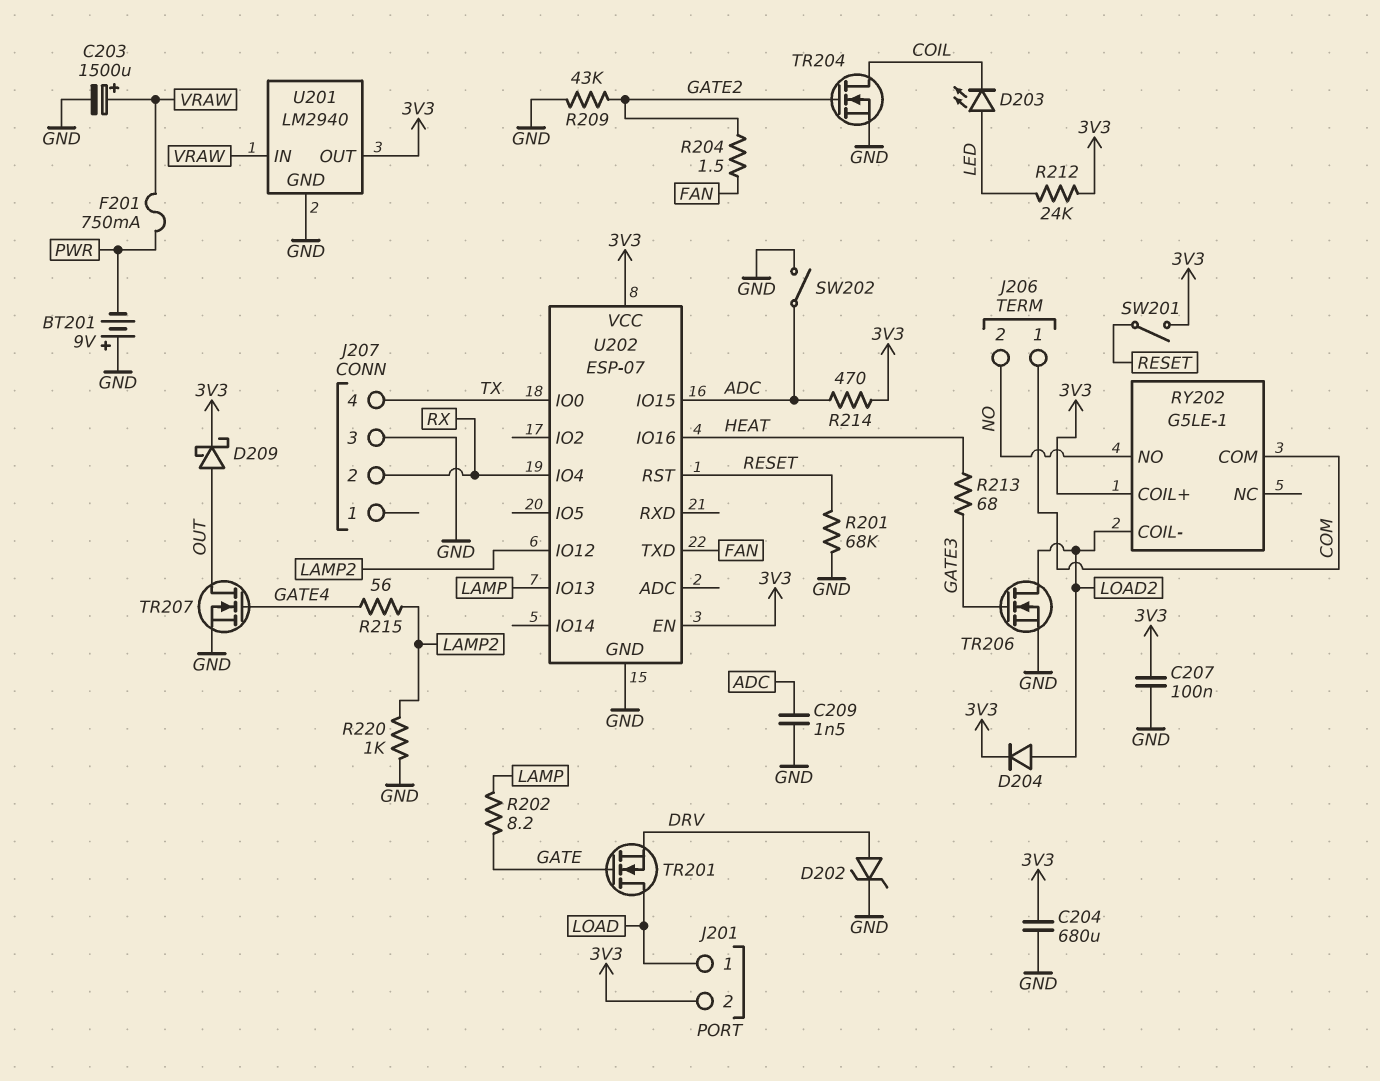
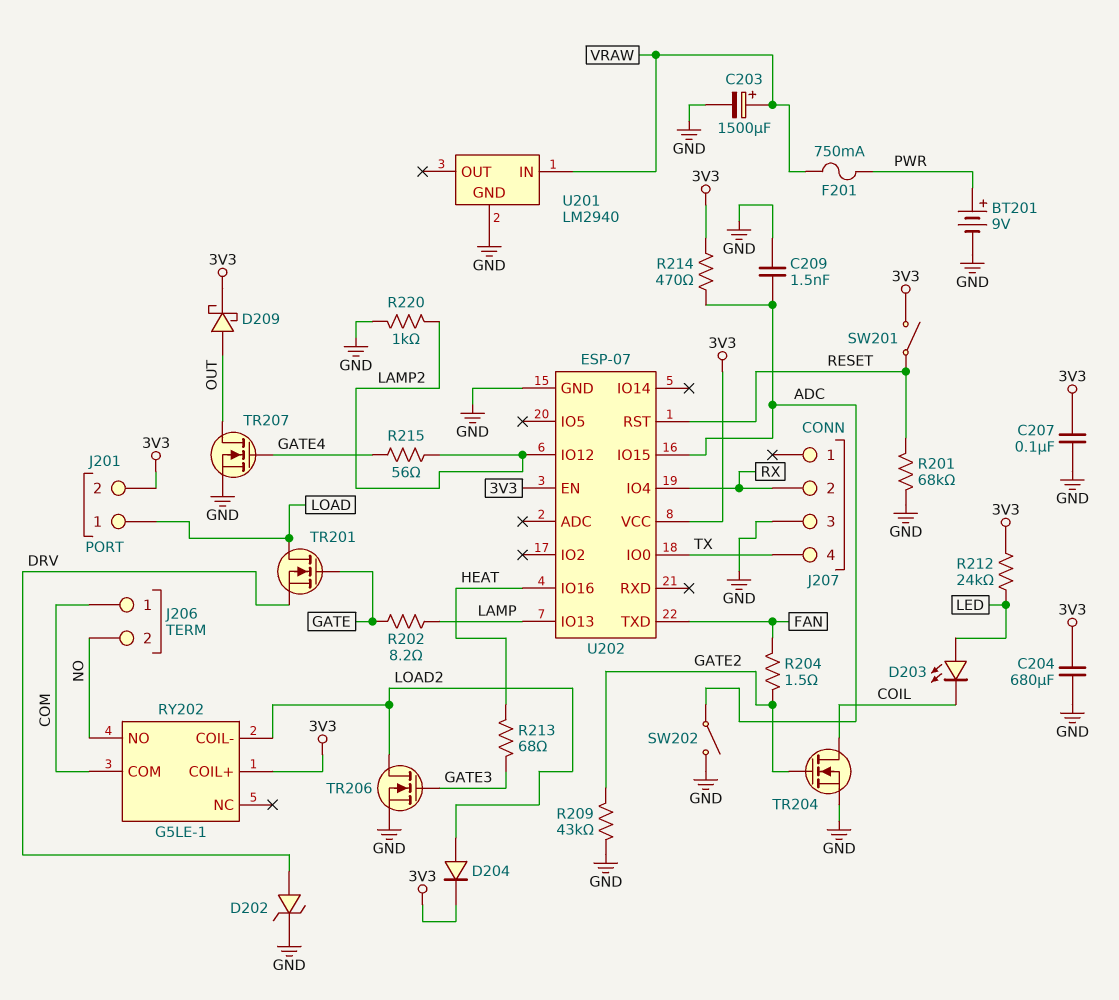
BT201: 9V (plus GND, minus PWR) -> 9V (plus PWR, minus GND)
U201 pin OUT: 3V3 -> none

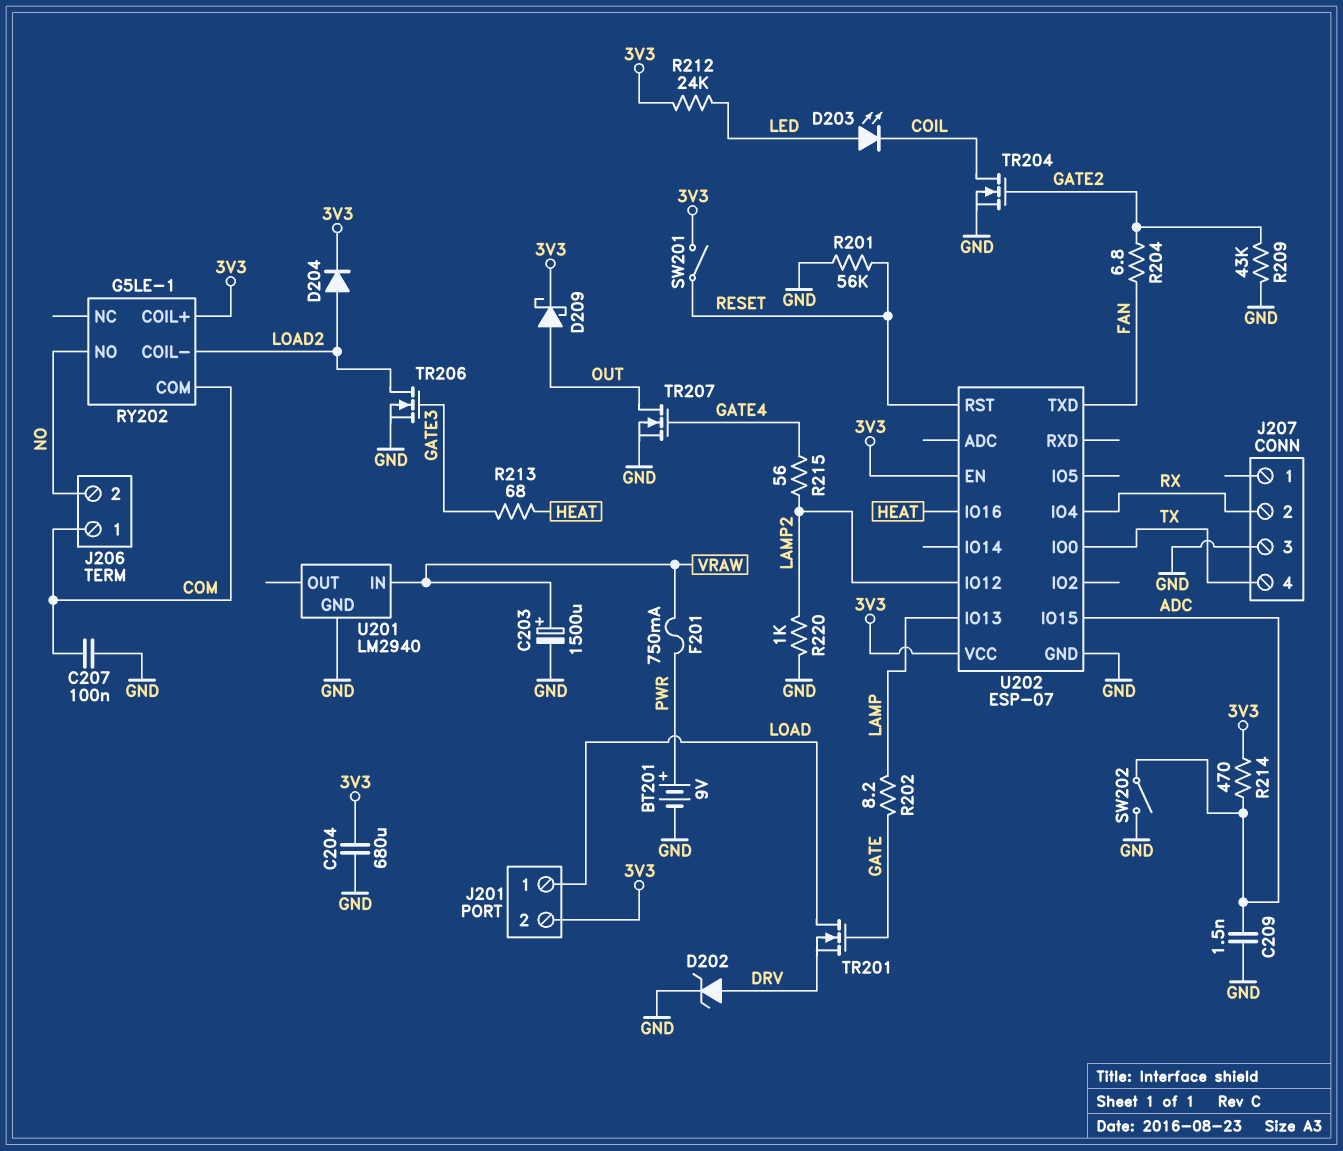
C207: 100nF (3V3, GND) -> 100nF (COM, GND)
R201: 68k (GND, RESET) -> 56k (GND, RESET)
R204: 1.5 (FAN, GATE2) -> 6.8 (FAN, GATE2)

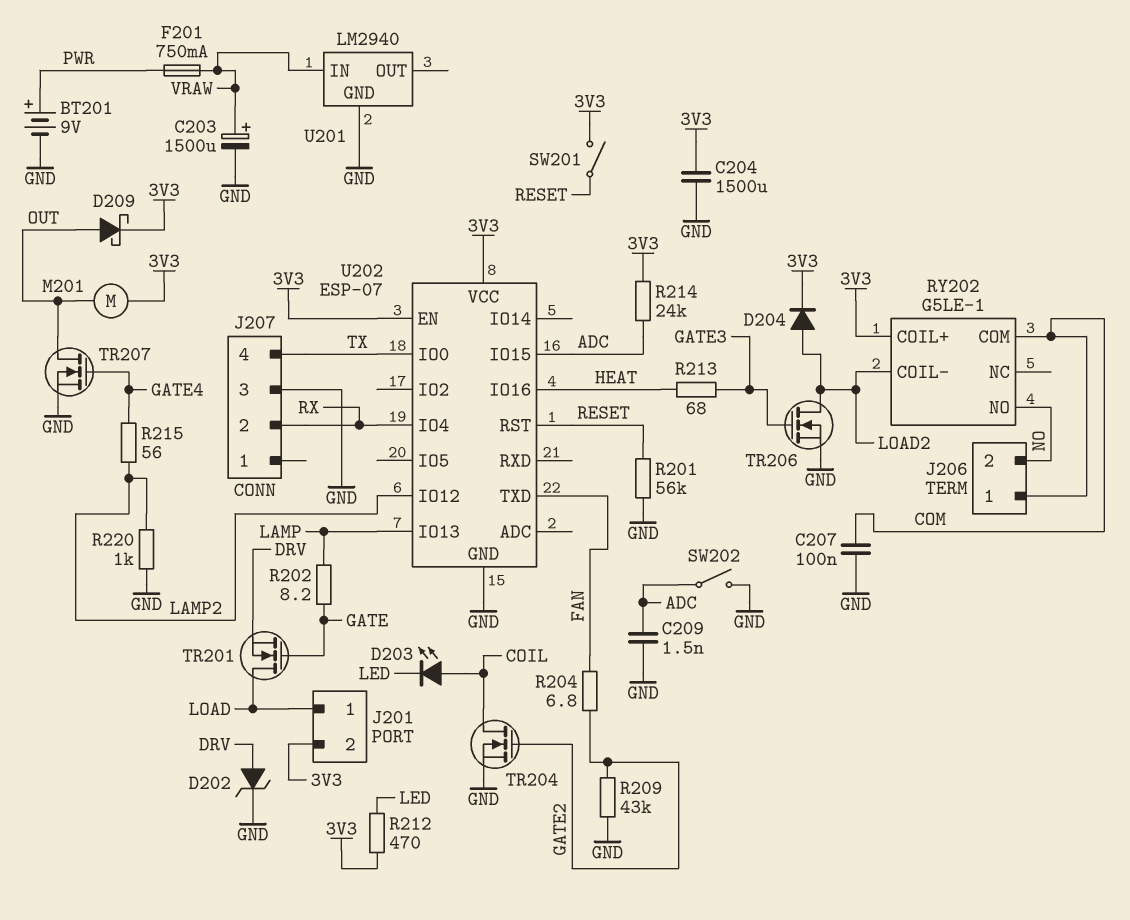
C204: 680uF (3V3, GND) -> 1500uF (3V3, GND)
D203: LED (A LED, K COIL) -> LED (A COIL, K LED)
M201: none -> motor (3V3, OUT)
R212: 24k (3V3, LED) -> 470 (3V3, LED)
R214: 470 (3V3, ADC) -> 24k (3V3, ADC)

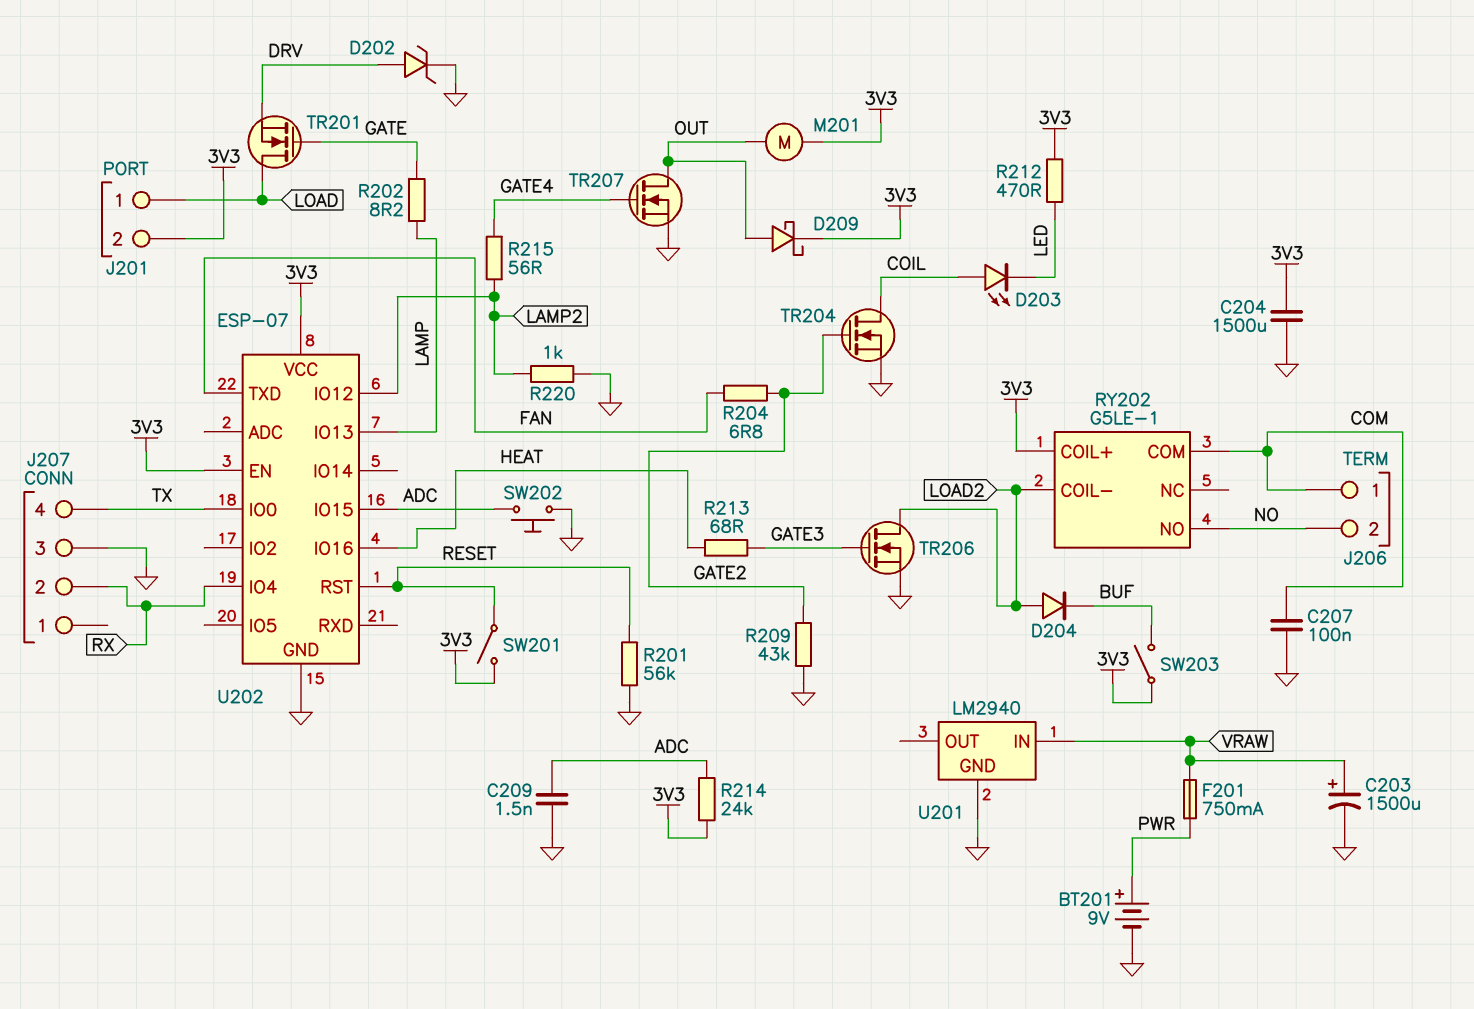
D204: diode (A LOAD2, K 3V3) -> diode (A LOAD2, K BUF)
SW202: switch (ADC, GND) -> button (ADC, GND)
SW203: none -> switch (3V3, BUF)

